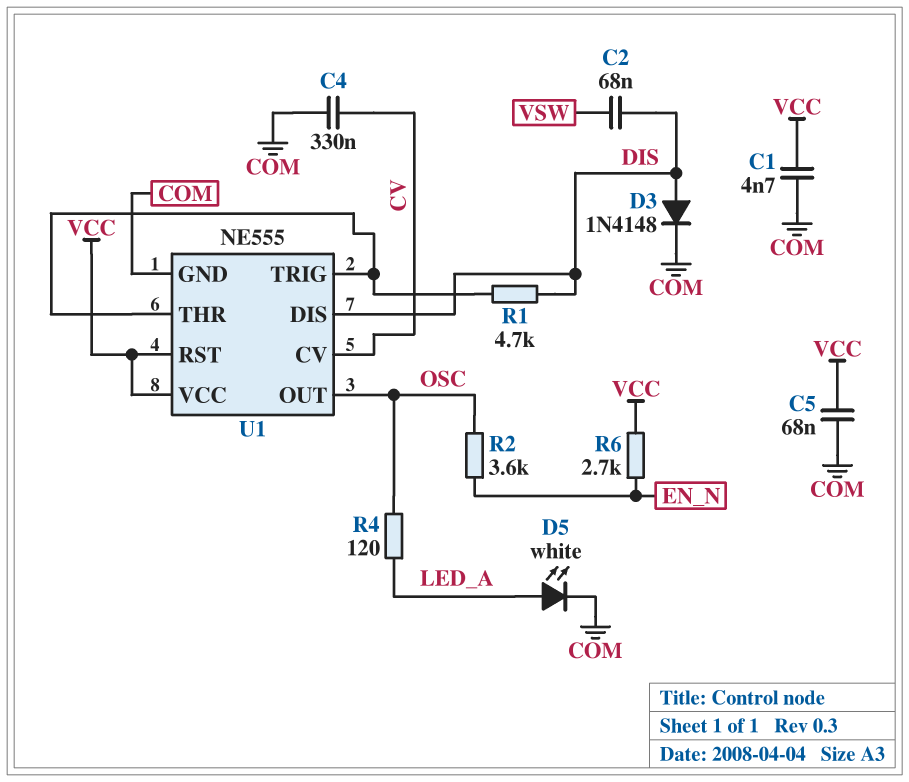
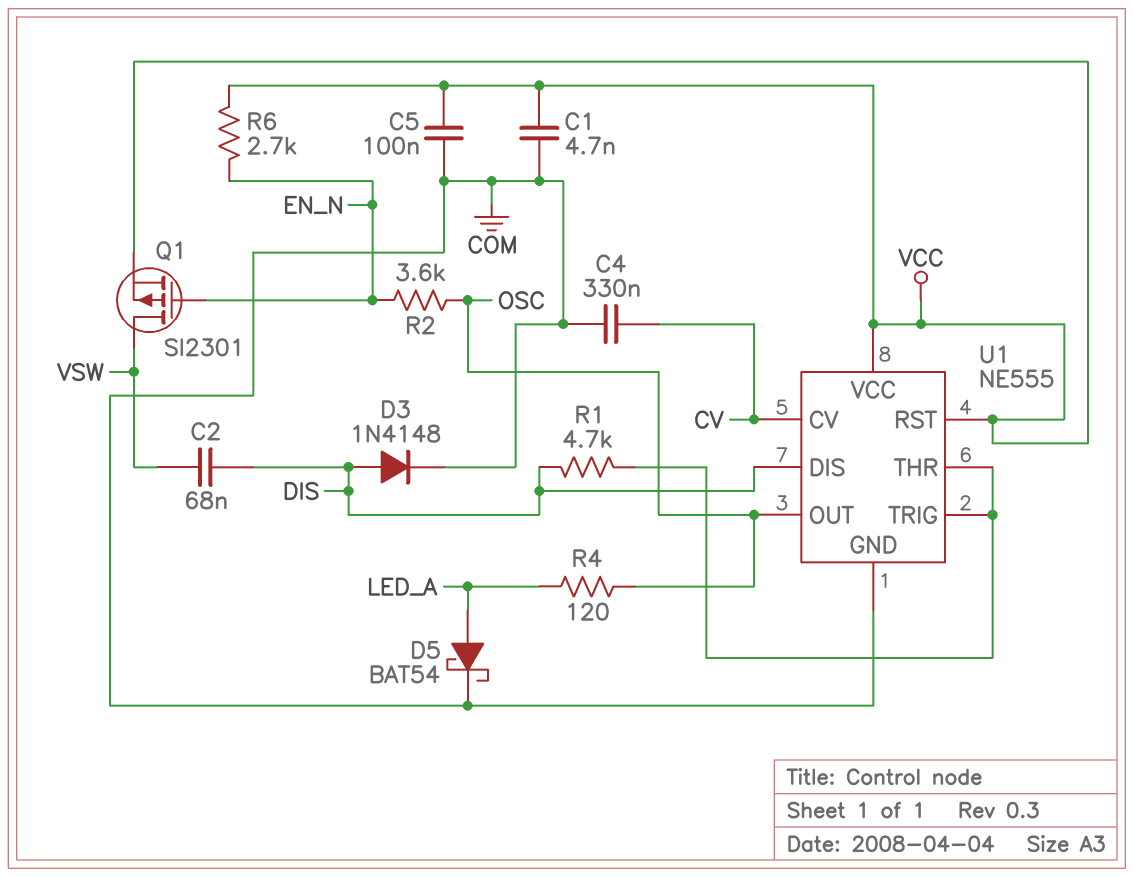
C5: 68nF (COM, VCC) -> 100nF (COM, VCC)
D5: LED white (A LED_A, K COM) -> schottky BAT54 (A LED_A, K COM)
Q1: none -> PMOS SI2301 (G EN_N, D VSW, S VCC)

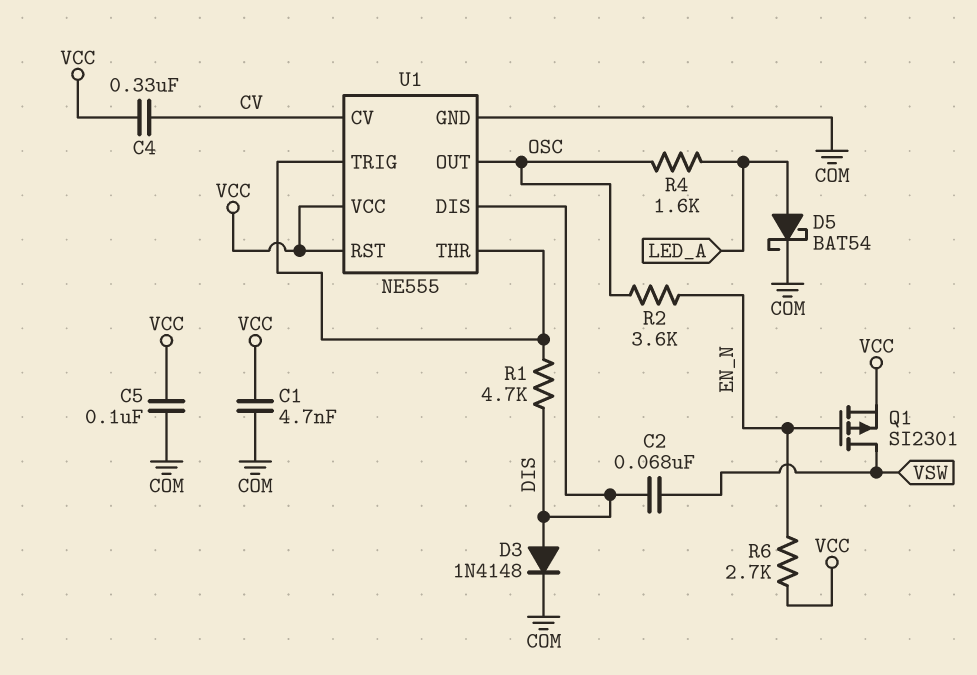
C4: 330nF (COM, CV) -> 330nF (CV, VCC)
R4: 120 (LED_A, OSC) -> 1.6k (LED_A, OSC)

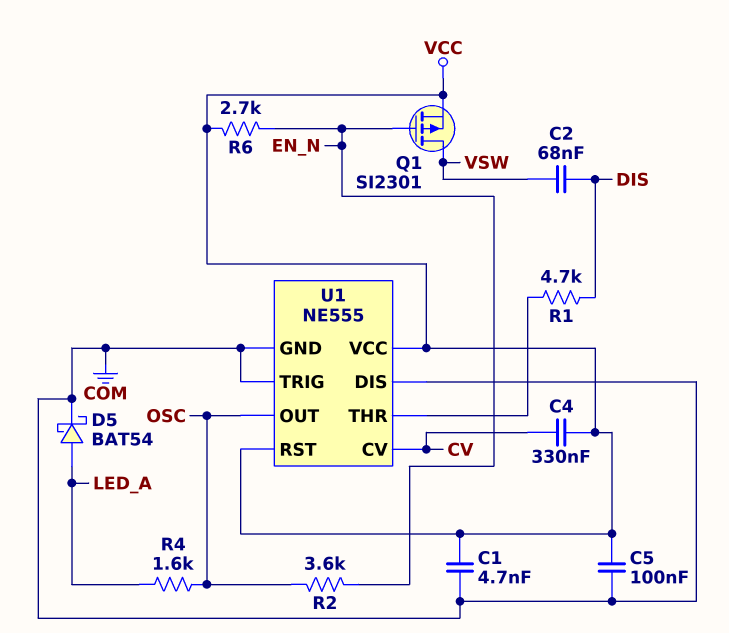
D3: diode 1N4148 (A DIS, K COM) -> none
U1 pin DIS: DIS -> COM
U1 pin TRIG: U1/THR -> COM

